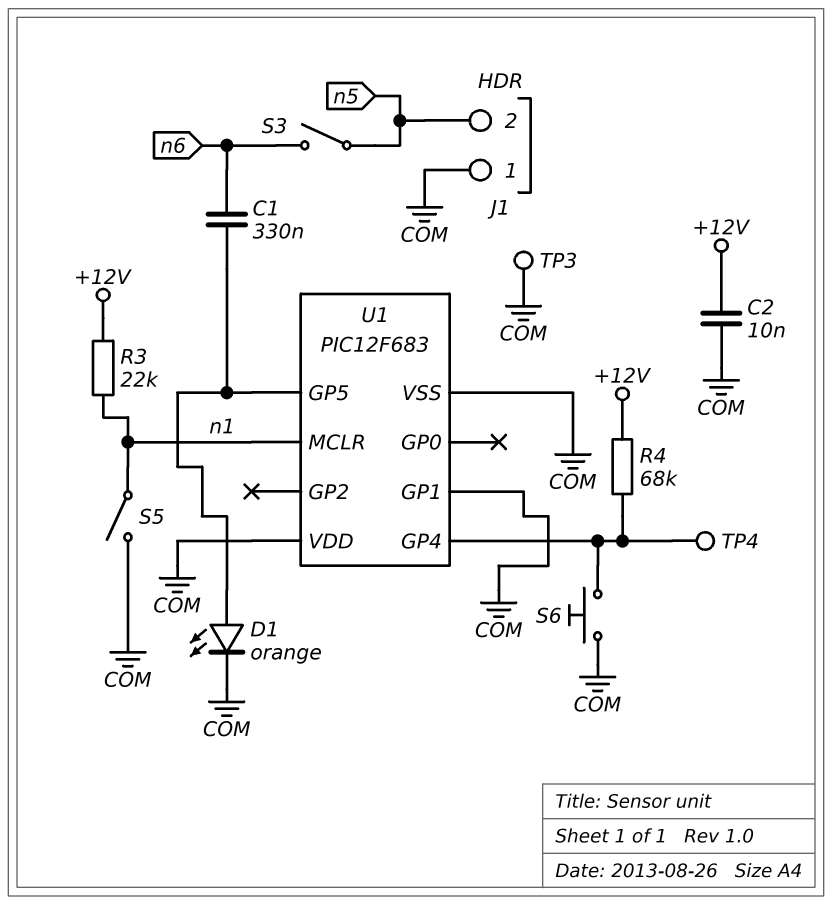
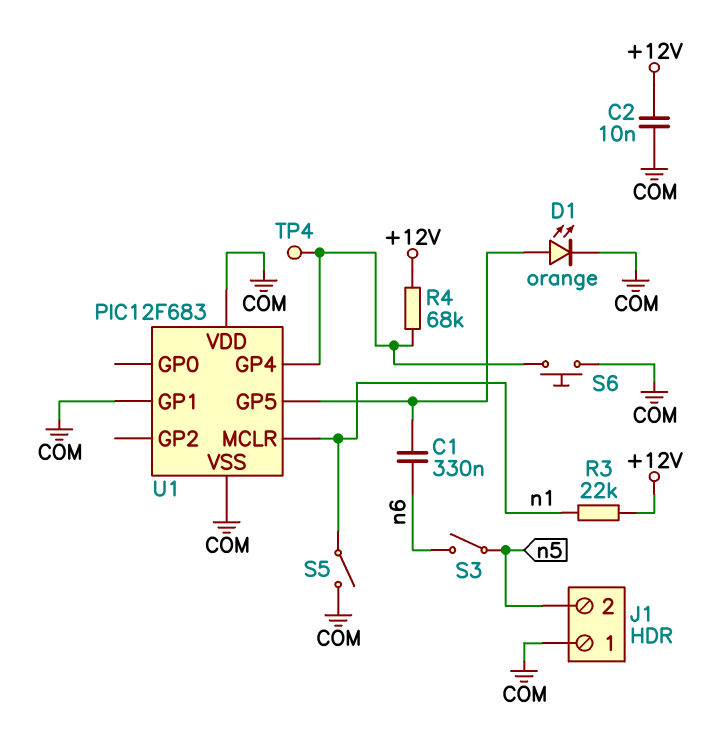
TP3: test point (COM) -> none

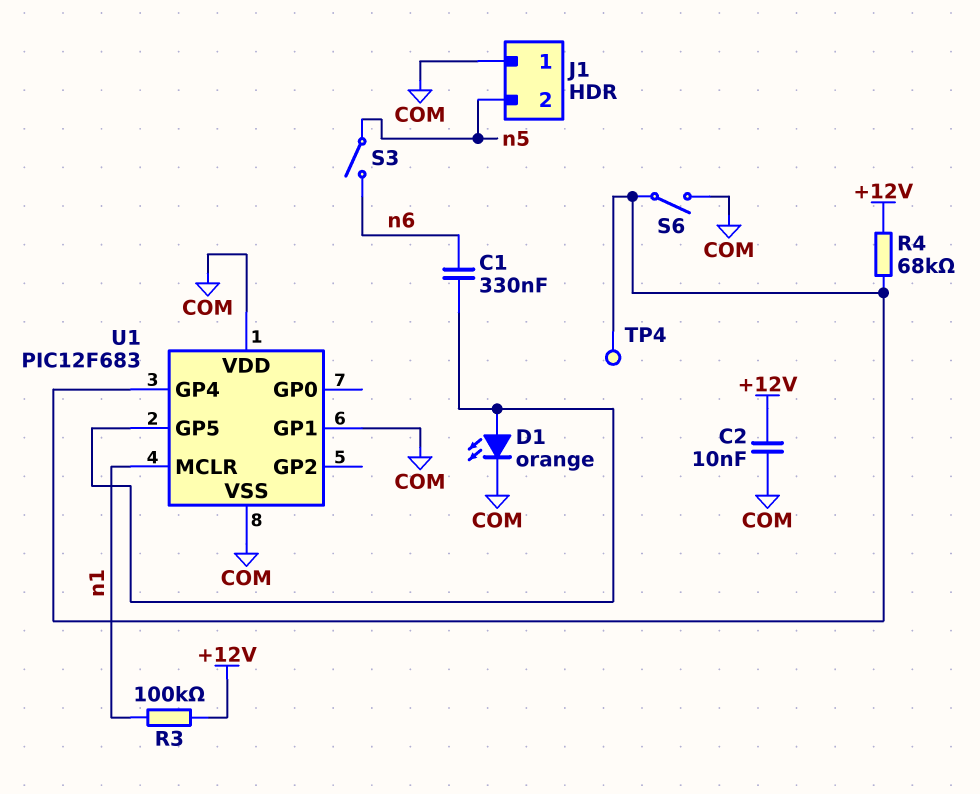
R3: 22k (+12V, n1) -> 100k (+12V, n1)
S5: switch (COM, n1) -> none
S6: button (COM, U1/GP4) -> switch (COM, U1/GP4)

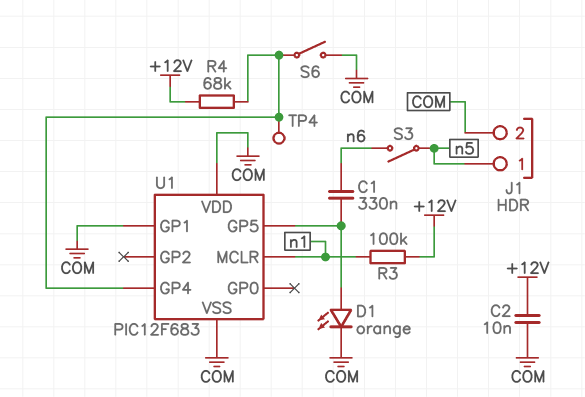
J1 pin 1: COM -> n5
J1 pin 2: n5 -> COM

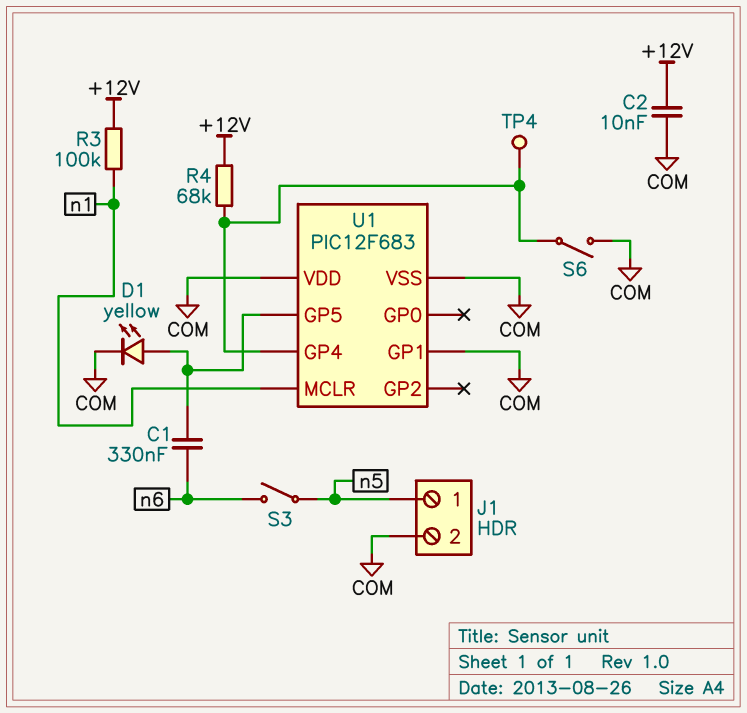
D1: LED orange (A U1/GP5, K COM) -> LED yellow (A U1/GP5, K COM)

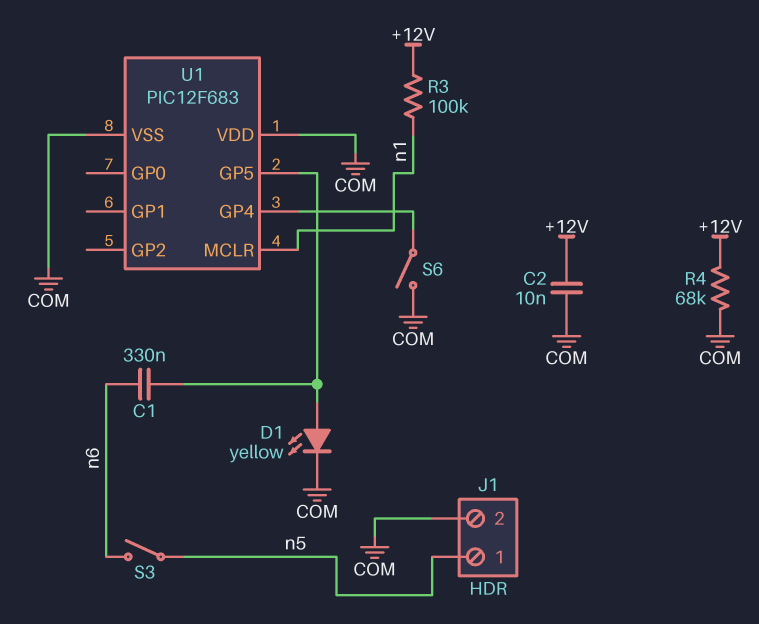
R4: 68k (+12V, U1/GP4) -> 68k (+12V, COM)
TP4: test point (U1/GP4) -> none
U1 pin GP1: COM -> none

